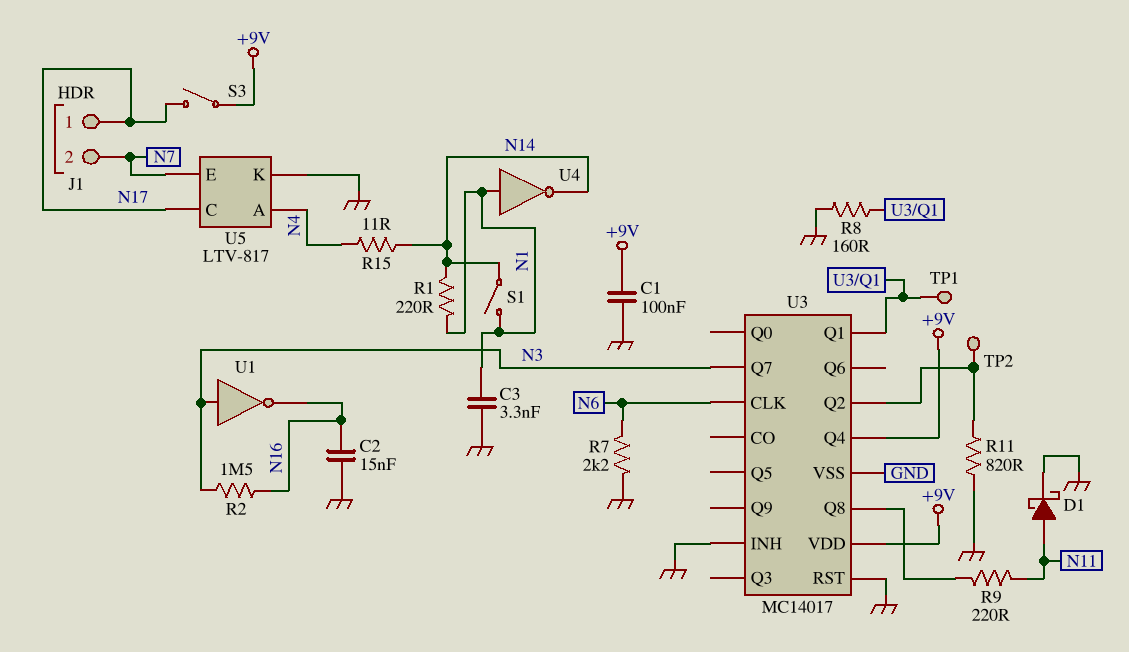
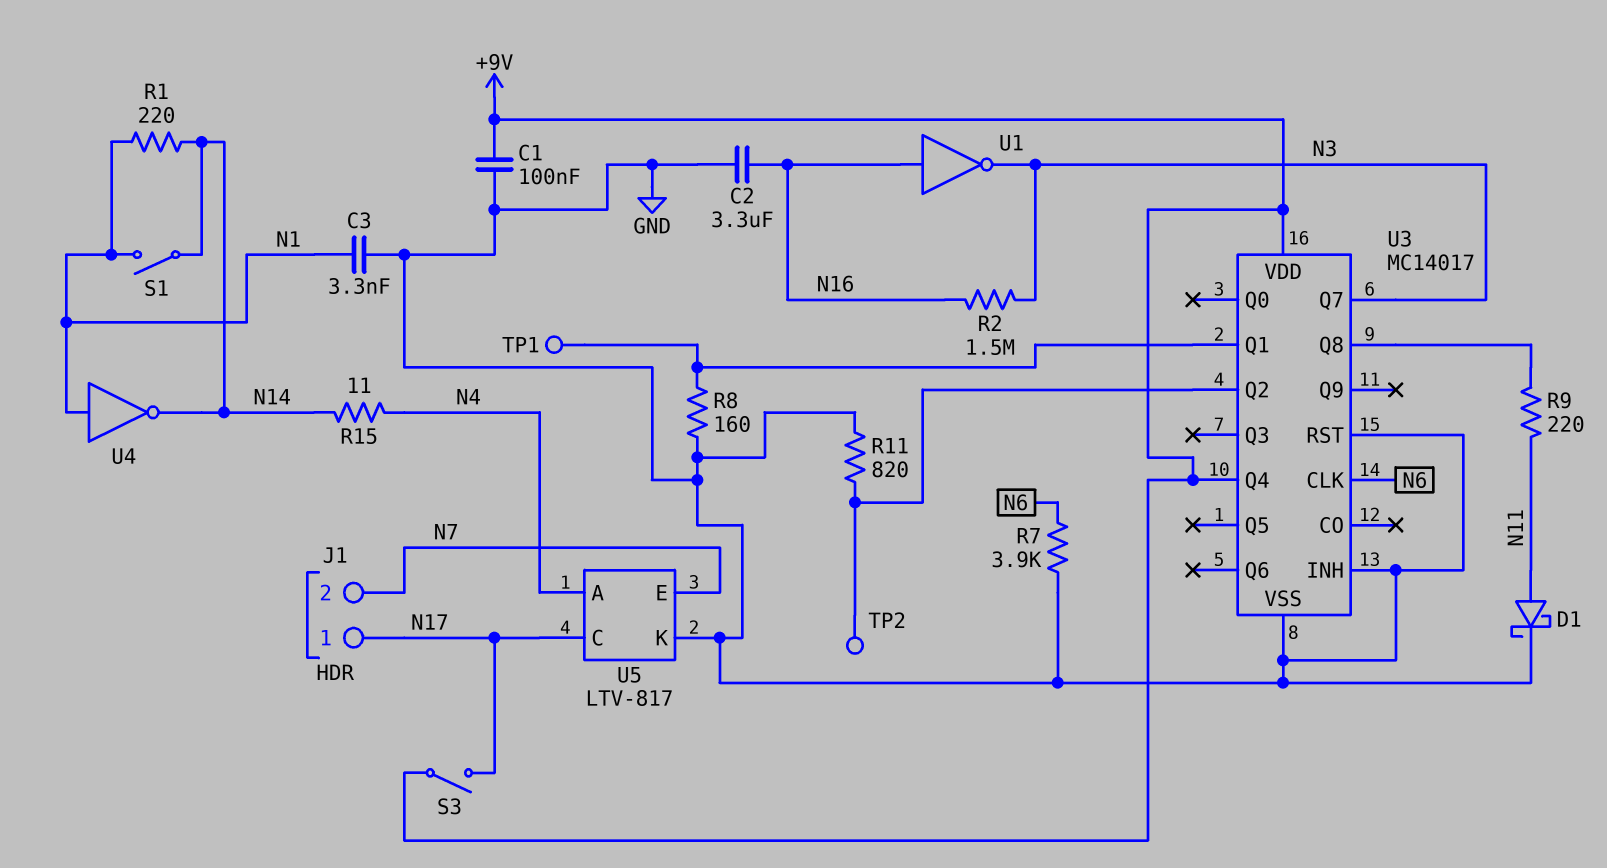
C2: 15nF (GND, N16) -> 3.3uF (GND, N16)
R7: 2.2k (GND, N6) -> 3.9k (GND, N6)
U1: NOT (in N3, out N16) -> NOT (in N16, out N3)

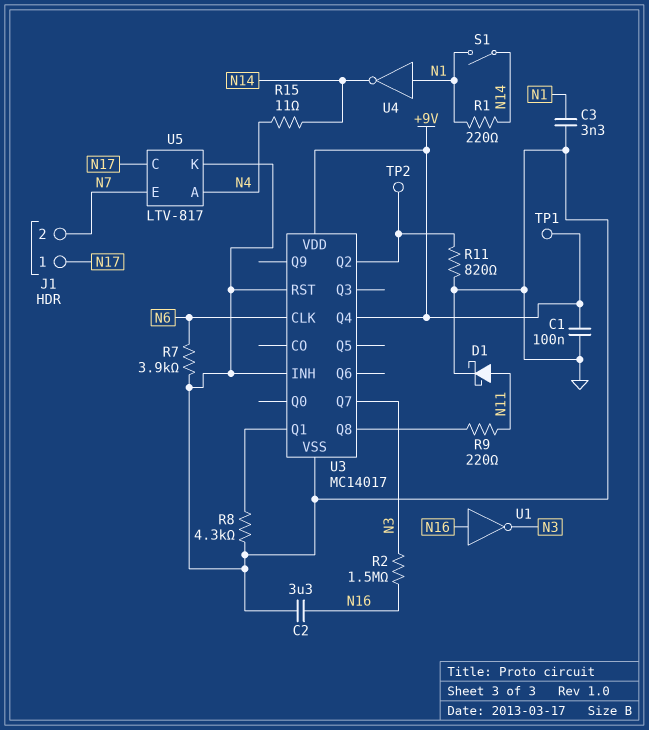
R8: 160 (GND, U3/Q1) -> 4.3k (GND, U3/Q1)
S3: switch (+9V, N17) -> none
TP1: test point (U3/Q1) -> test point (+9V)

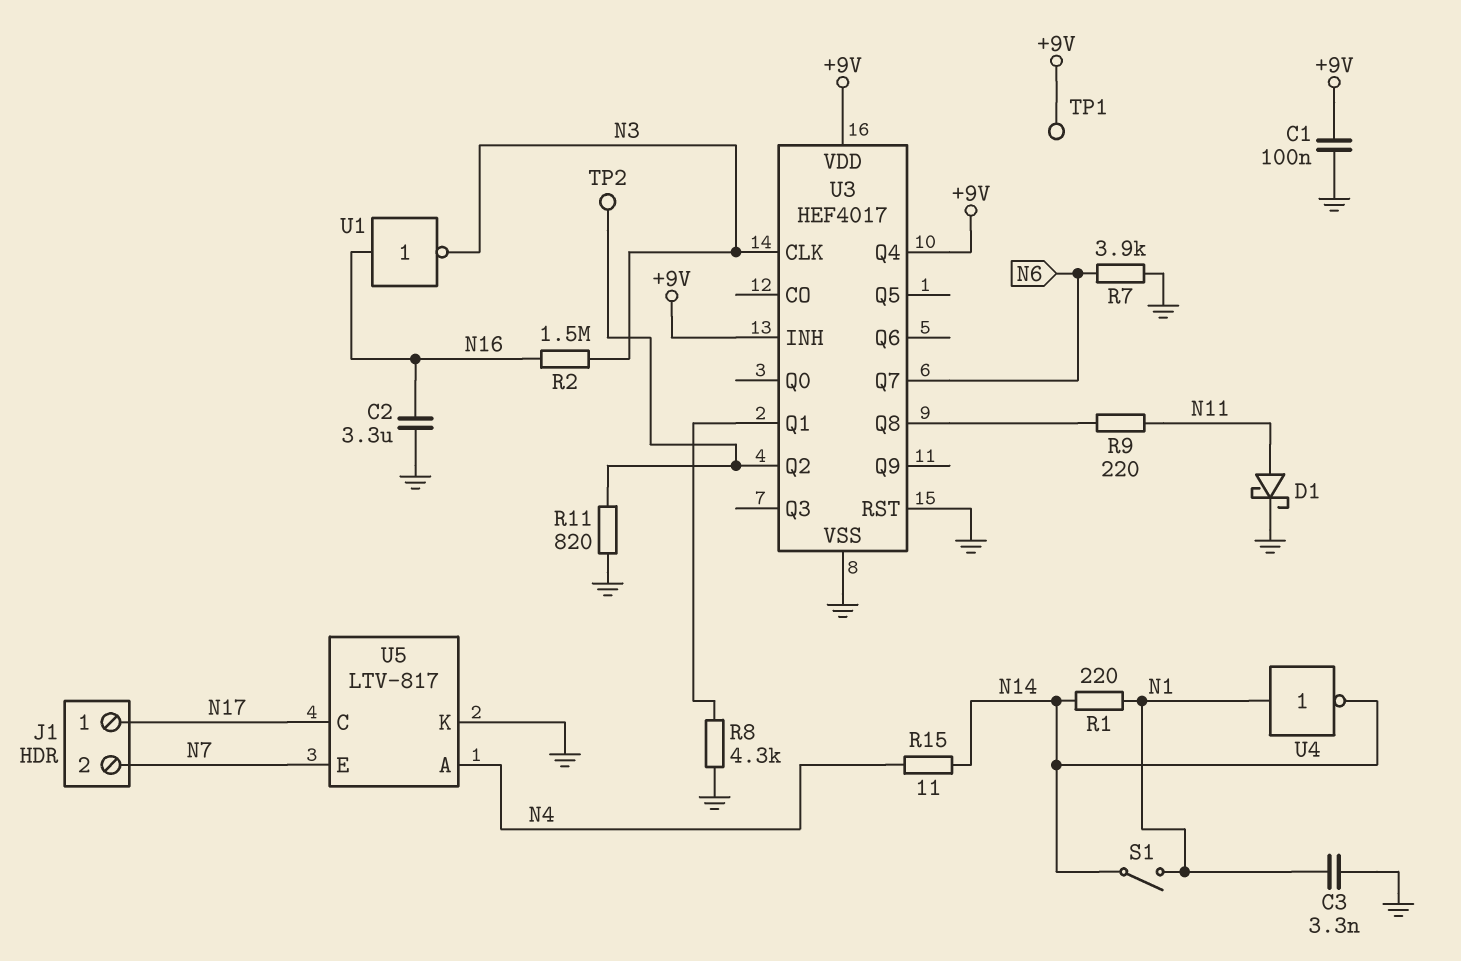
U3: MC14017 -> HEF4017
U3 pin CLK: N6 -> N3
U3 pin INH: GND -> +9V
U3 pin Q7: N3 -> N6

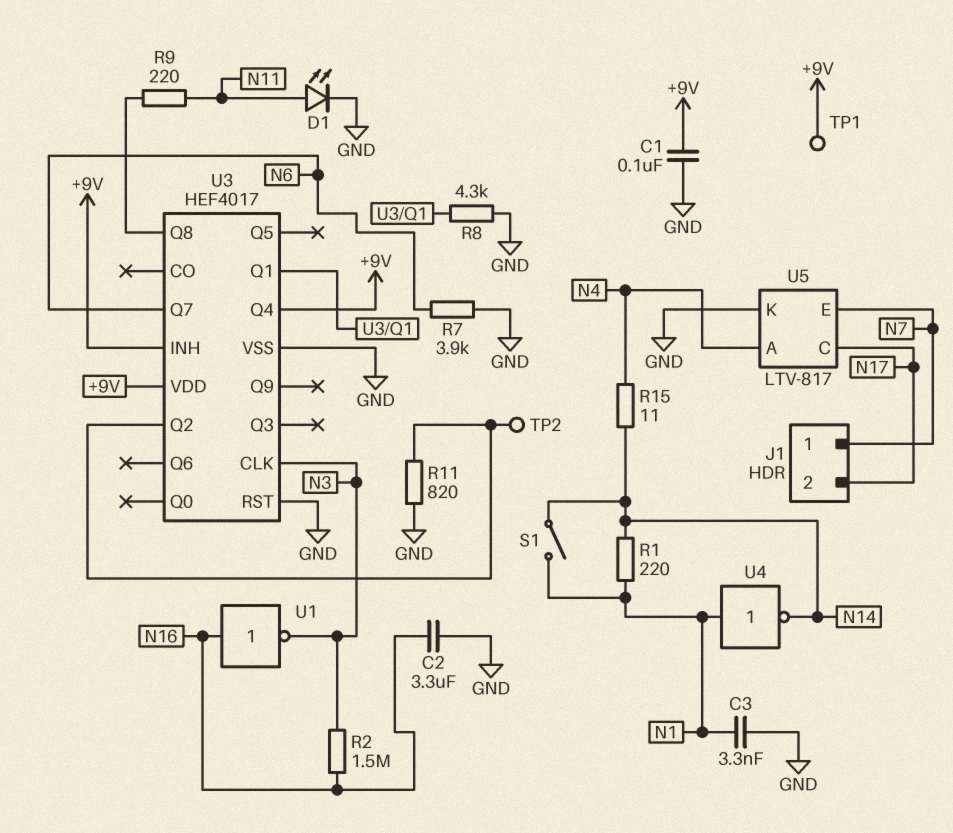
D1: schottky (A N11, K GND) -> LED (A N11, K GND)
J1 pin 1: N17 -> N7
J1 pin 2: N7 -> N17

